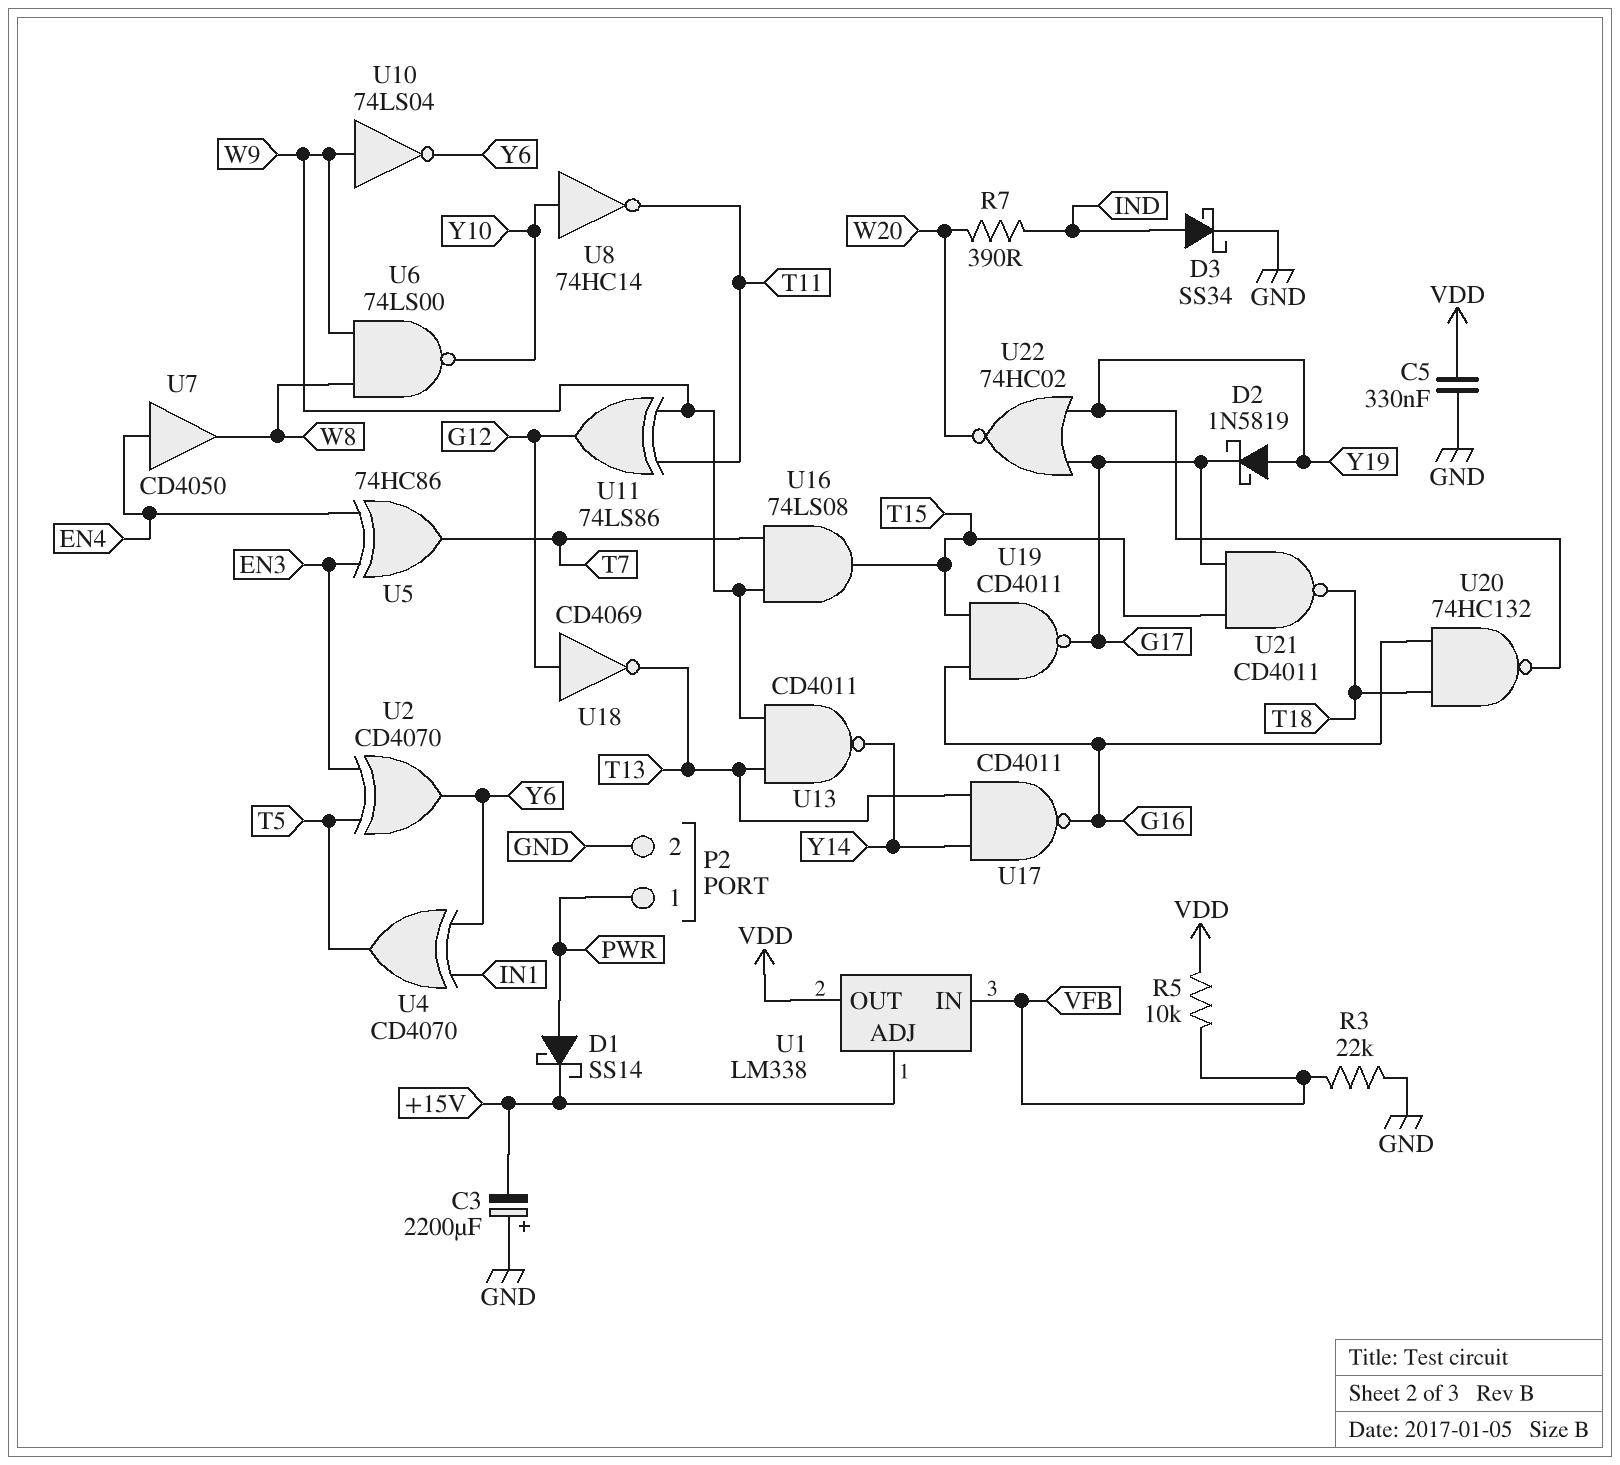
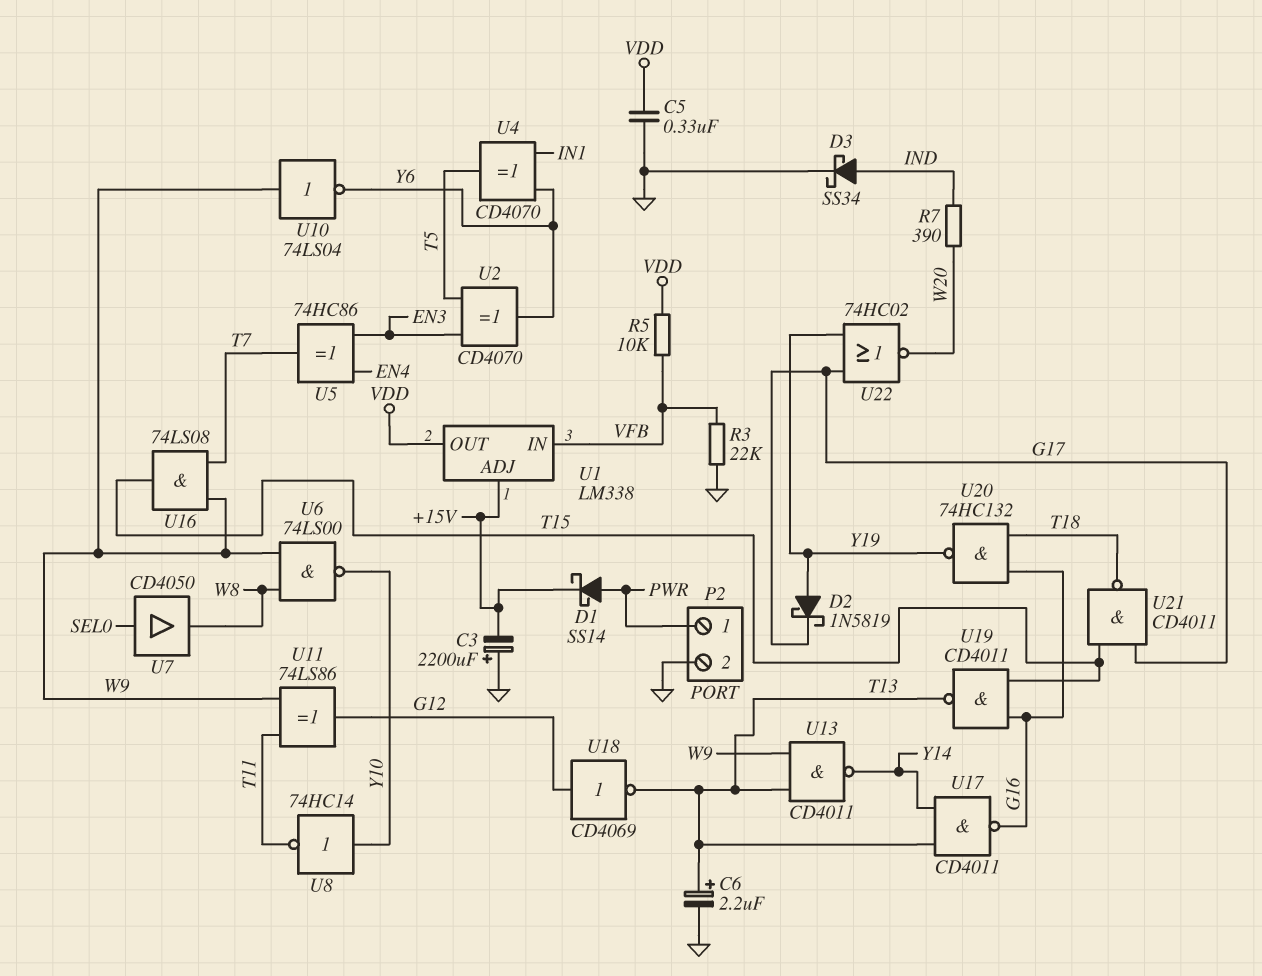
C6: none -> 2.2uF (plus T13, minus GND)
U7: buffer CD4050 (in EN4, out W8) -> buffer CD4050 (in SEL0, out W8)
U19: NAND CD4011 (in G16, in T15, out G17) -> NAND CD4011 (in G16, in T15, out T13)

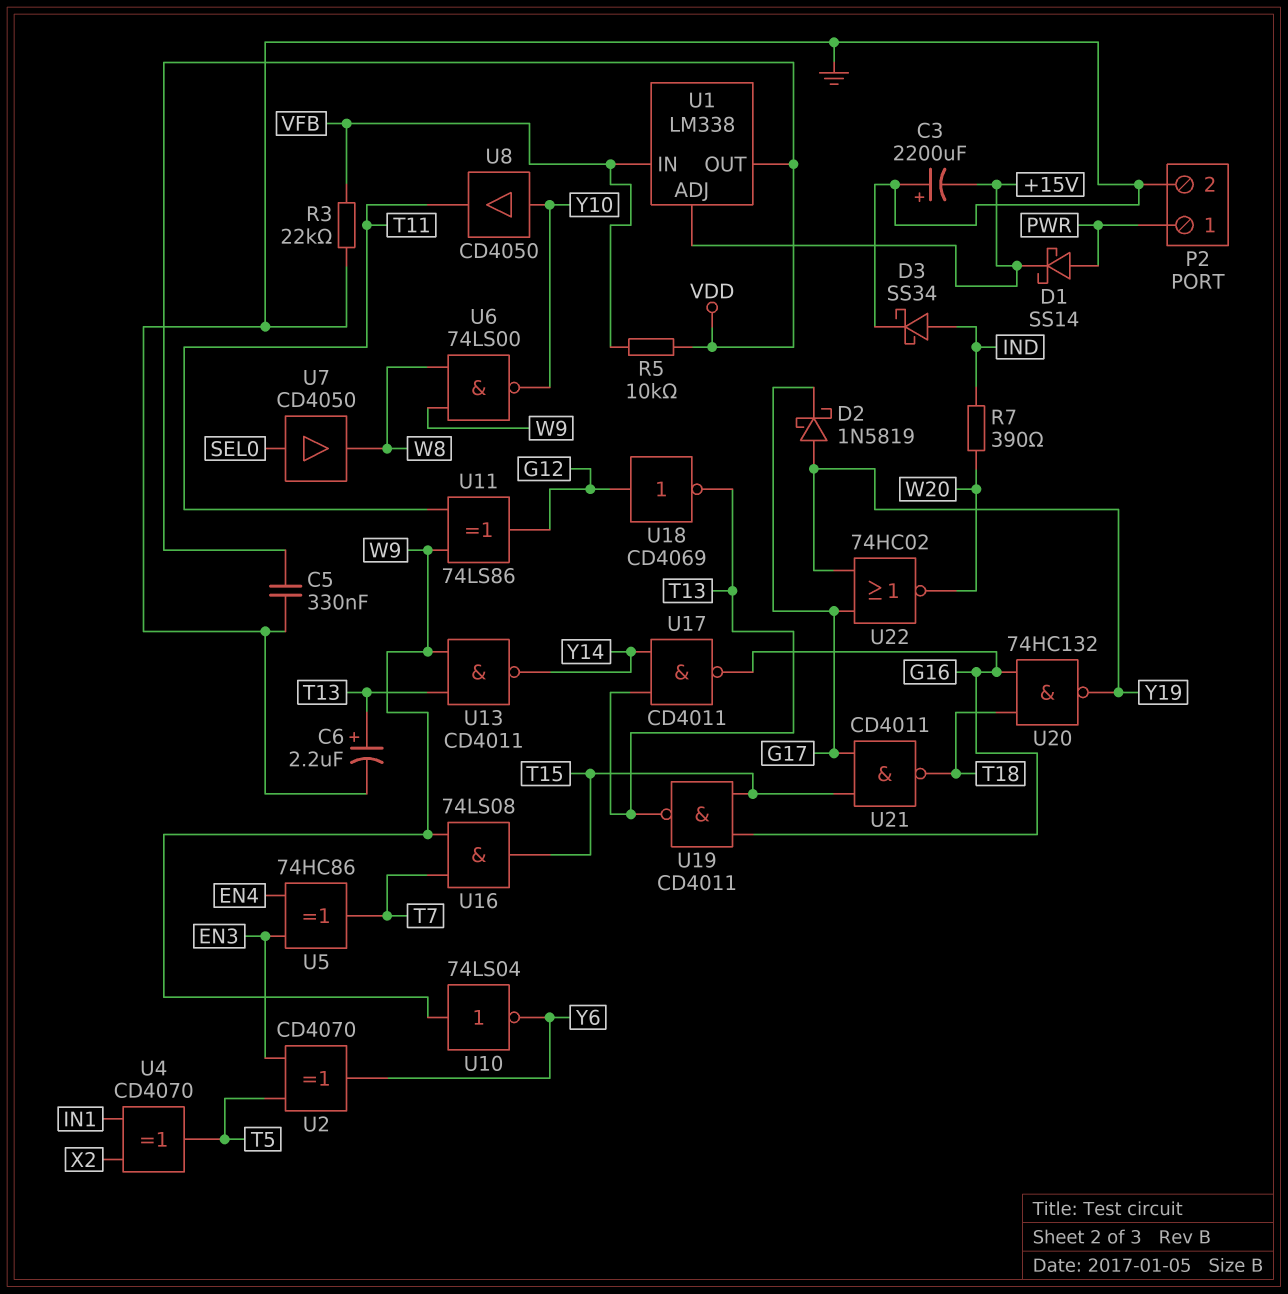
U4: XOR CD4070 (in IN1, in Y6, out T5) -> XOR CD4070 (in IN1, in X2, out T5)
U8: NOT 74HC14 (in Y10, out T11) -> buffer CD4050 (in Y10, out T11)

